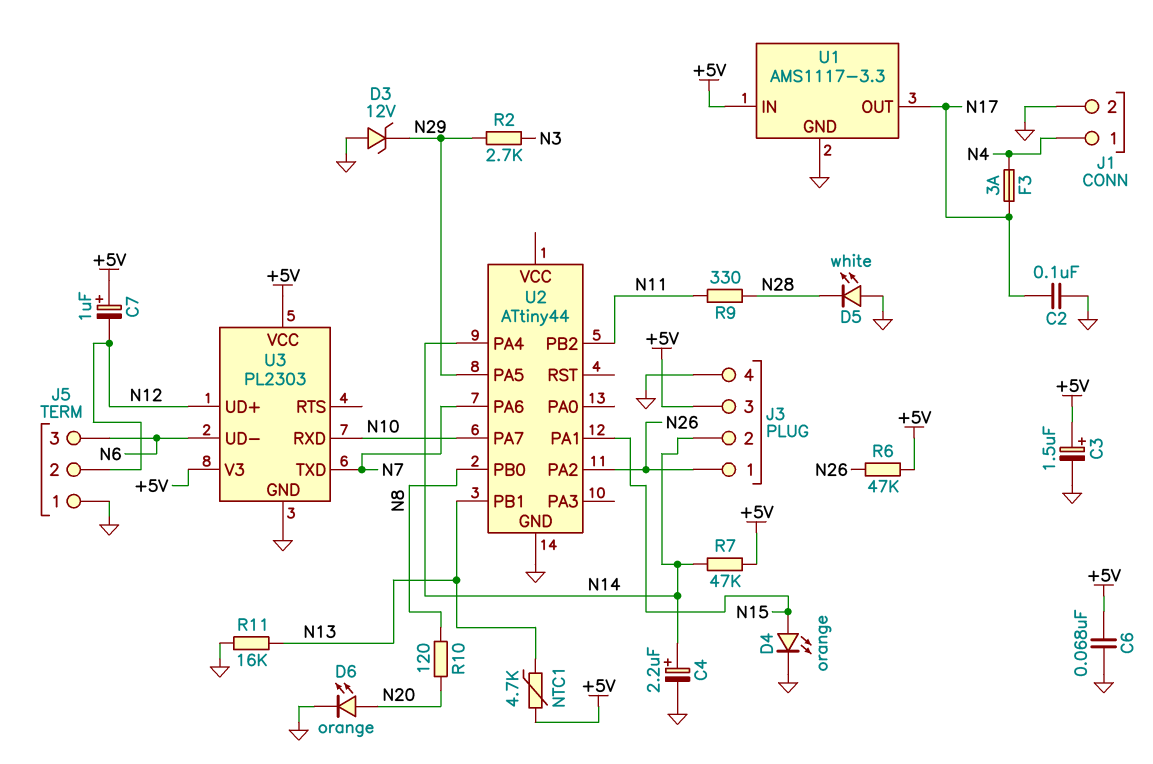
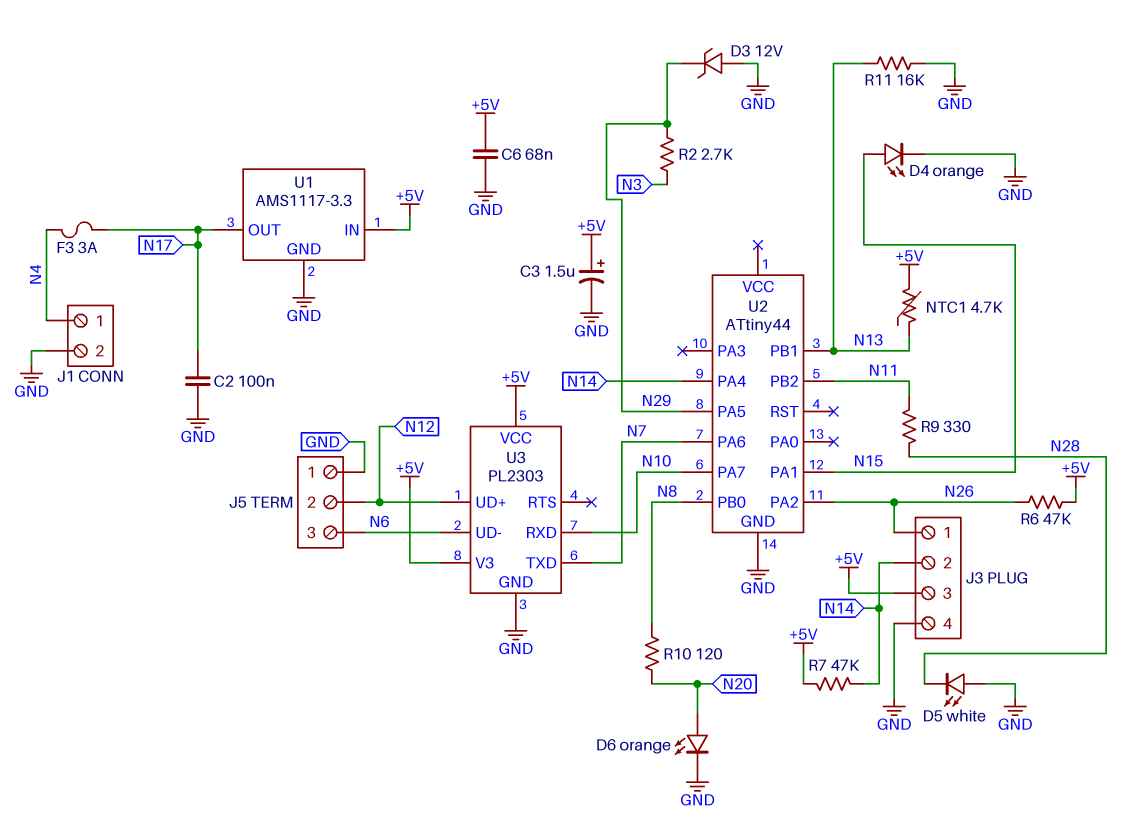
C4: 2.2uF (plus N14, minus GND) -> none
C7: 1uF (plus +5V, minus N12) -> none

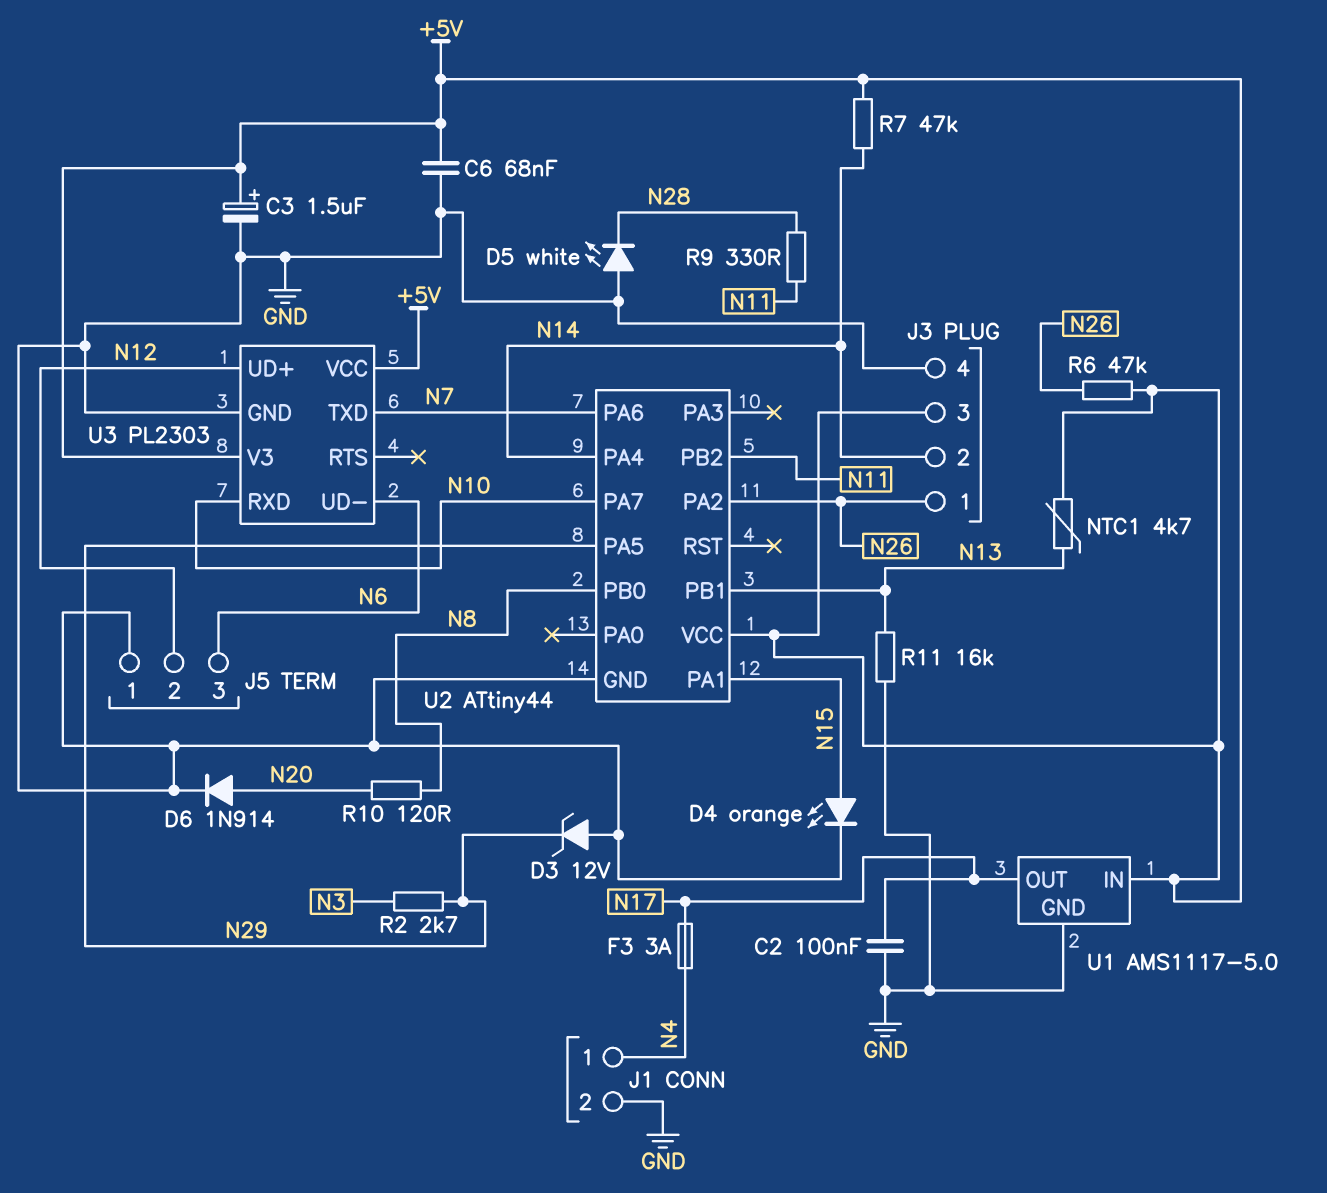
D6: LED orange (A N20, K GND) -> diode 1N914 (A N20, K GND)
U1: AMS1117-3.3 -> AMS1117-5.0
U2 pin VCC: none -> +5V

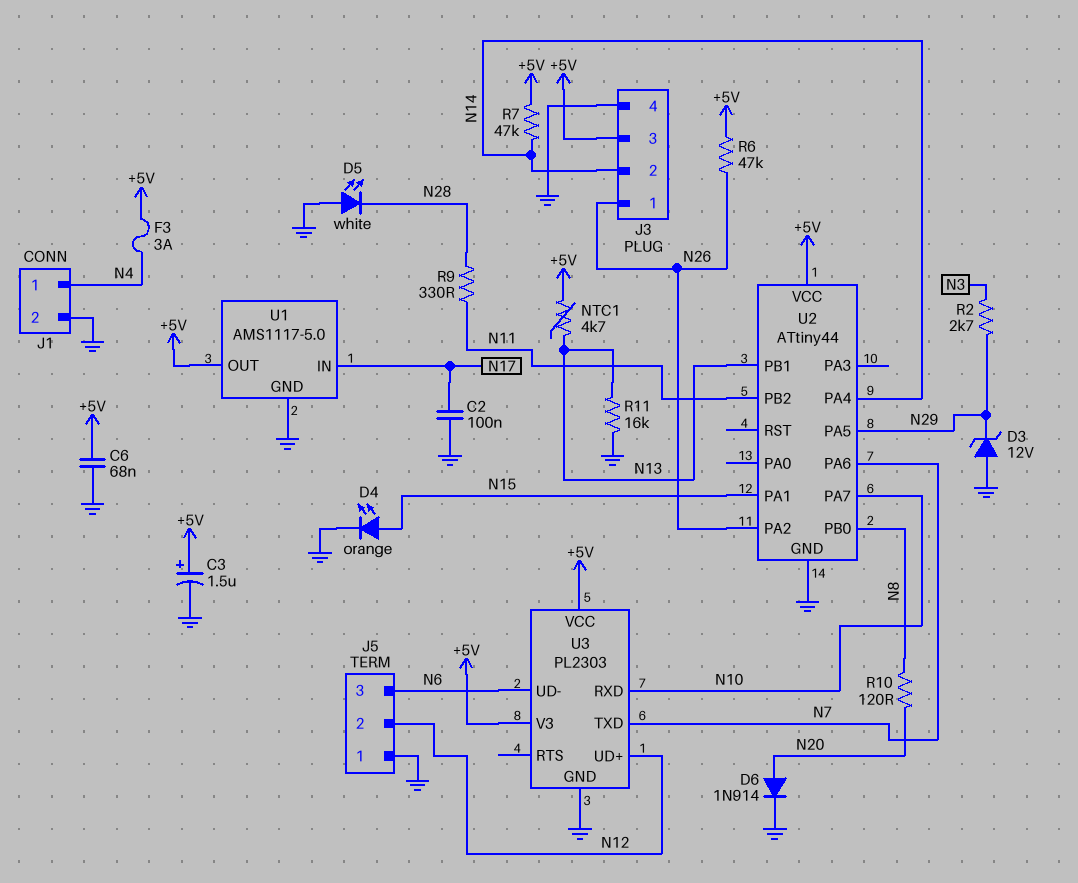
F3: 3A (N4, N17) -> 3A (+5V, N4)
U1 pin IN: +5V -> N17
U1 pin OUT: N17 -> +5V

